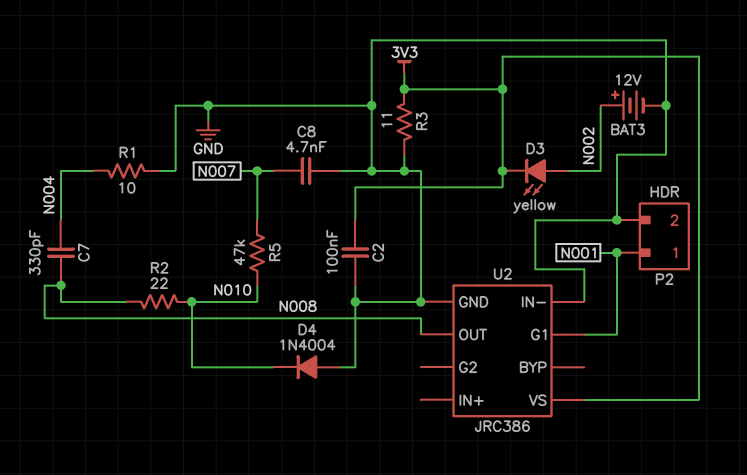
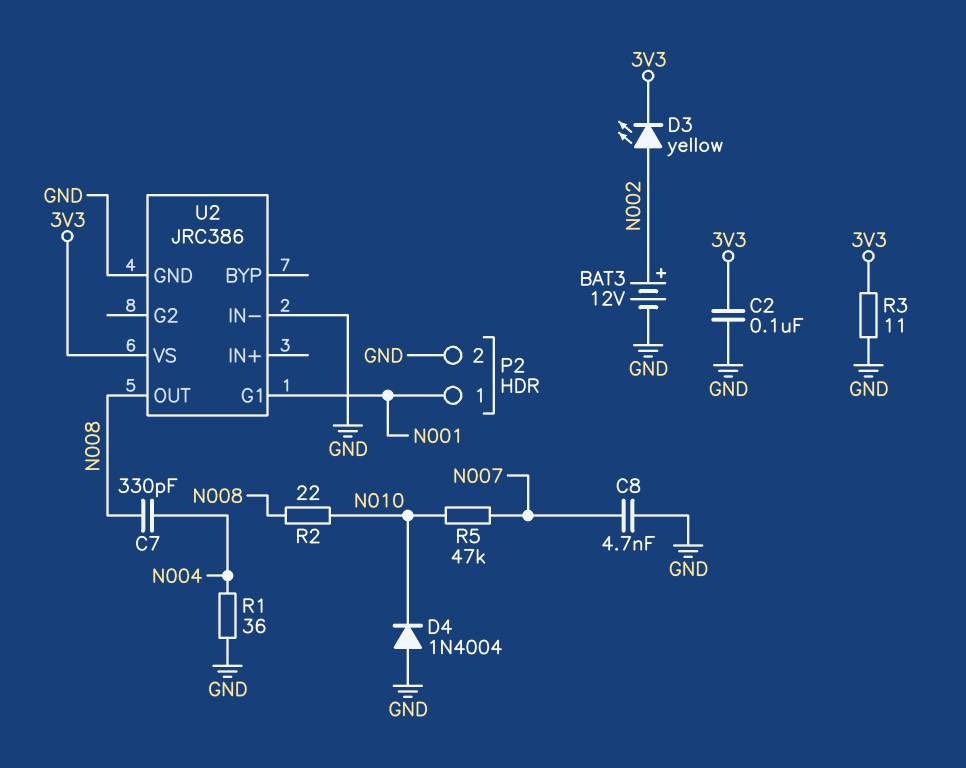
R1: 10 (GND, N004) -> 36 (GND, N004)

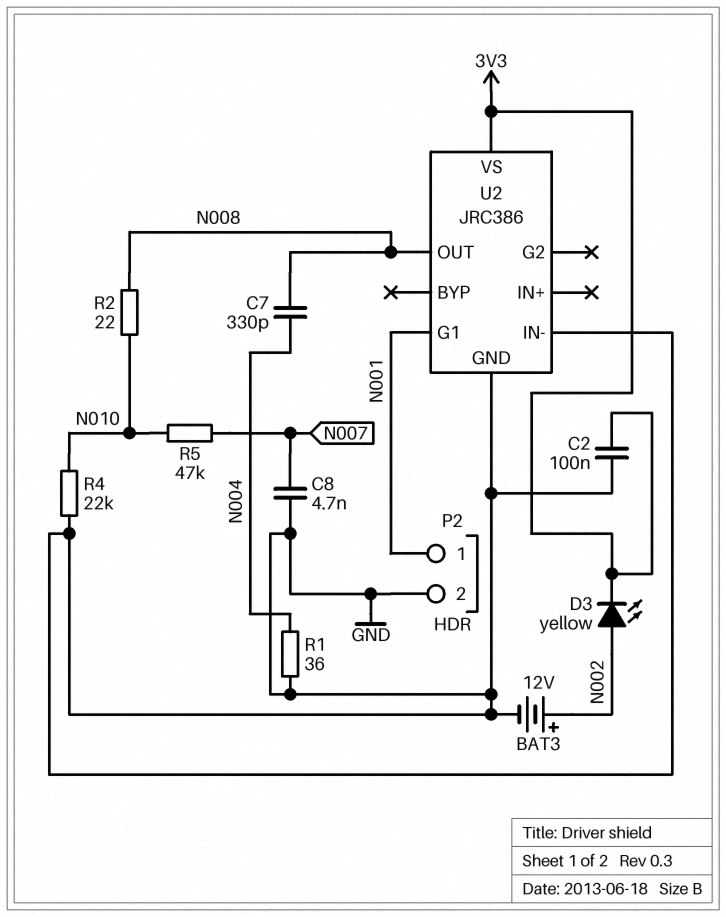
D4: diode 1N4004 (A GND, K N010) -> none
R3: 11 (3V3, GND) -> none
R4: none -> 22k (GND, N010)

